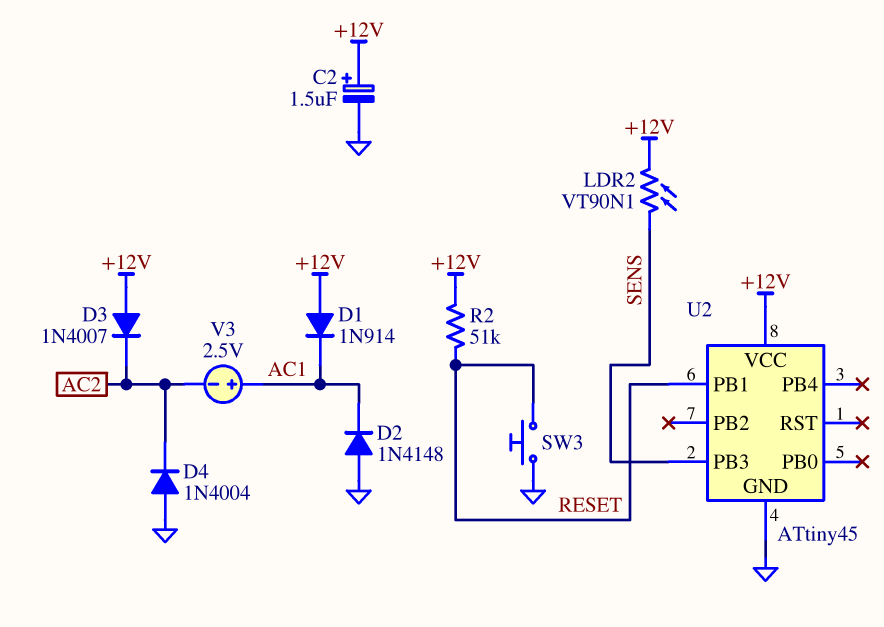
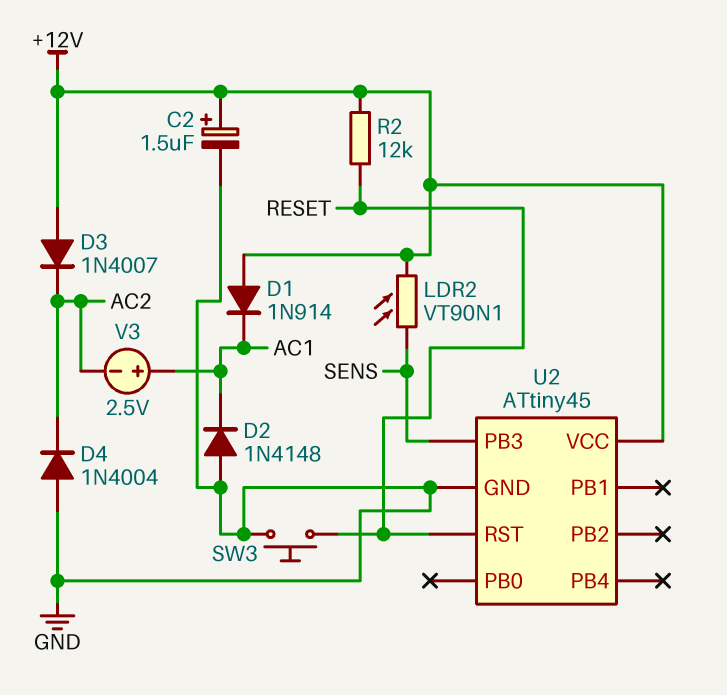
R2: 51k (+12V, RESET) -> 12k (+12V, RESET)
U2 pin PB1: RESET -> none
U2 pin RST: none -> RESET

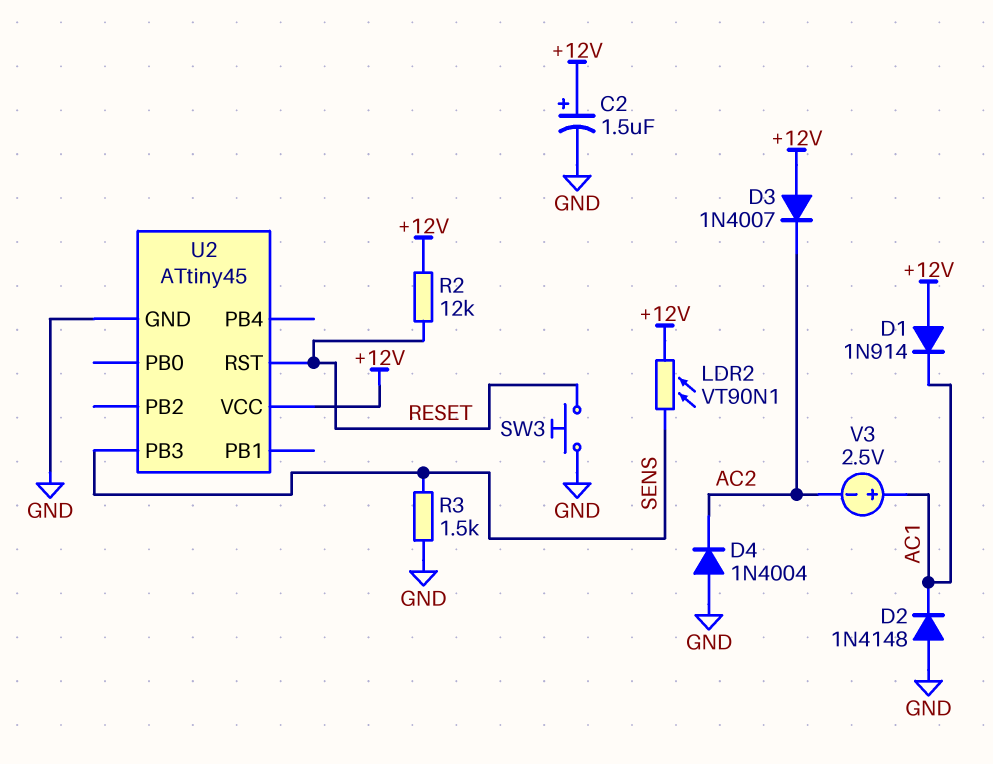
R3: none -> 1.5k (GND, SENS)

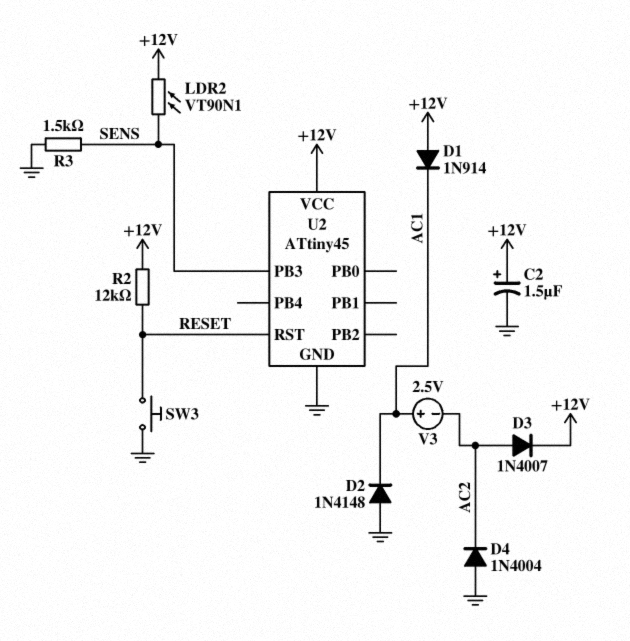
D3: diode 1N4007 (A +12V, K AC2) -> diode 1N4007 (A AC2, K +12V)

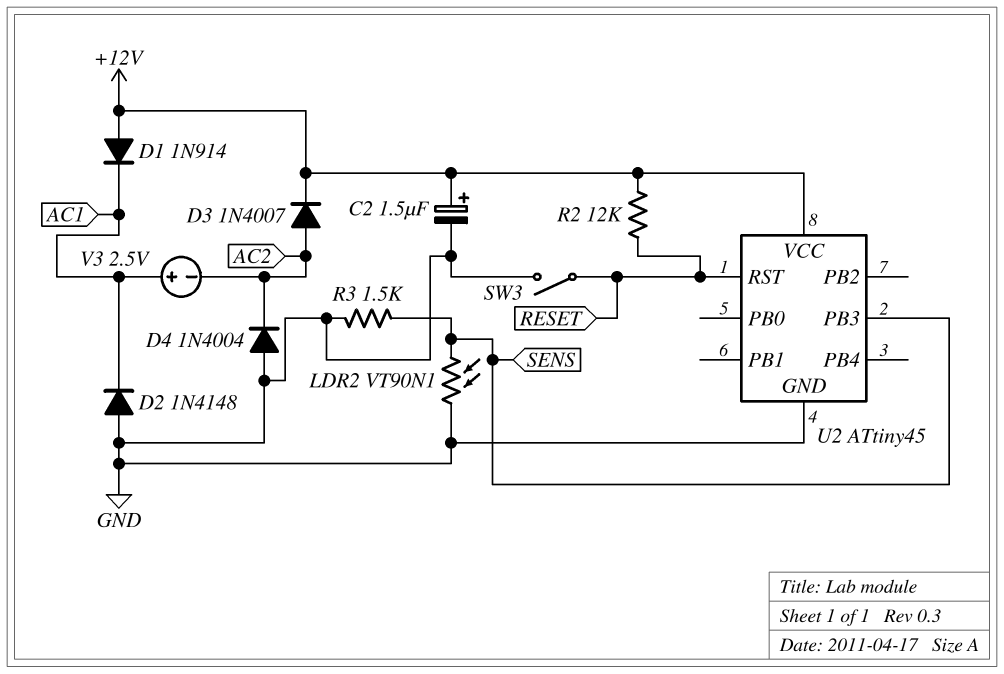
LDR2: VT90N1 (+12V, SENS) -> VT90N1 (GND, SENS)
SW3: button (GND, RESET) -> switch (GND, RESET)

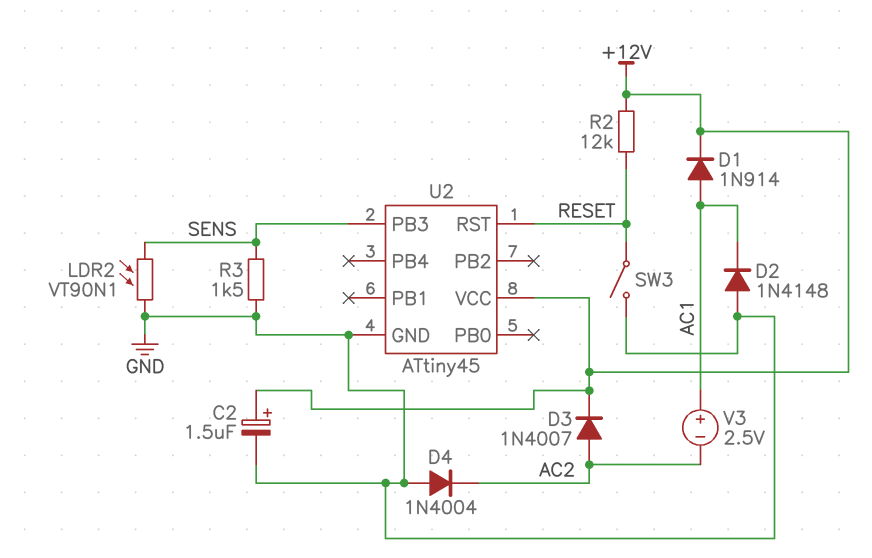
D1: diode 1N914 (A +12V, K AC1) -> diode 1N914 (A AC1, K +12V)

